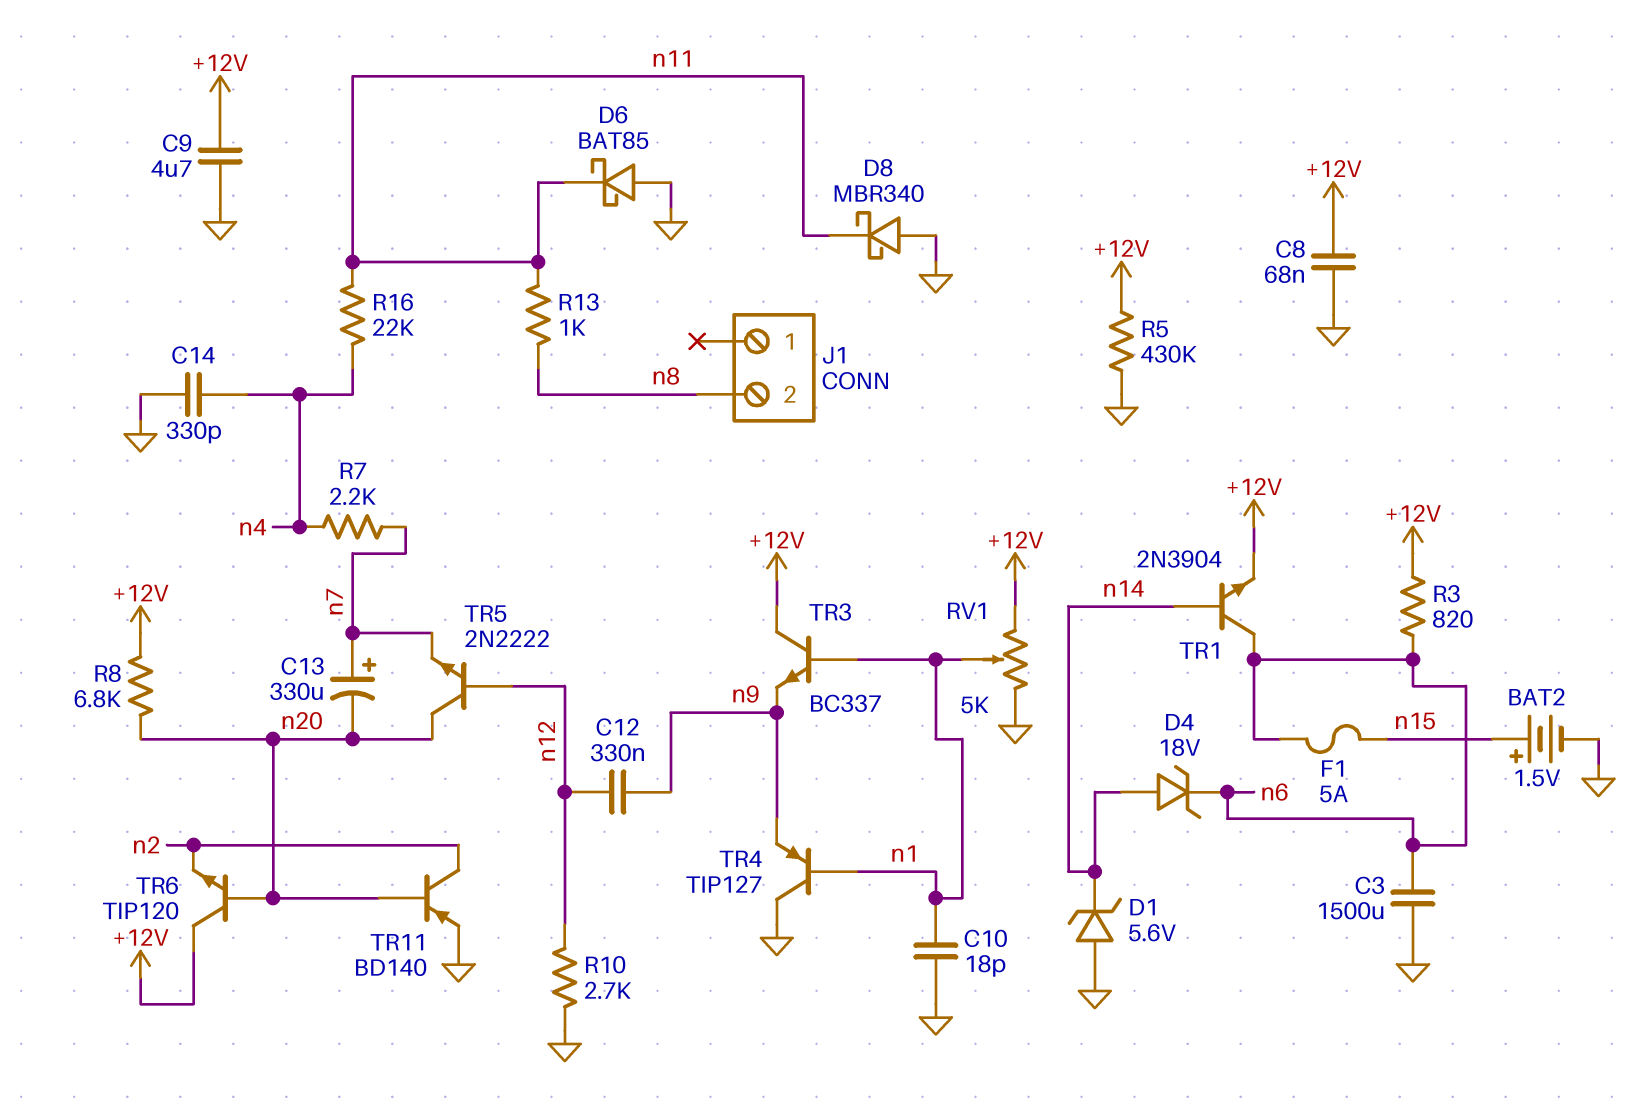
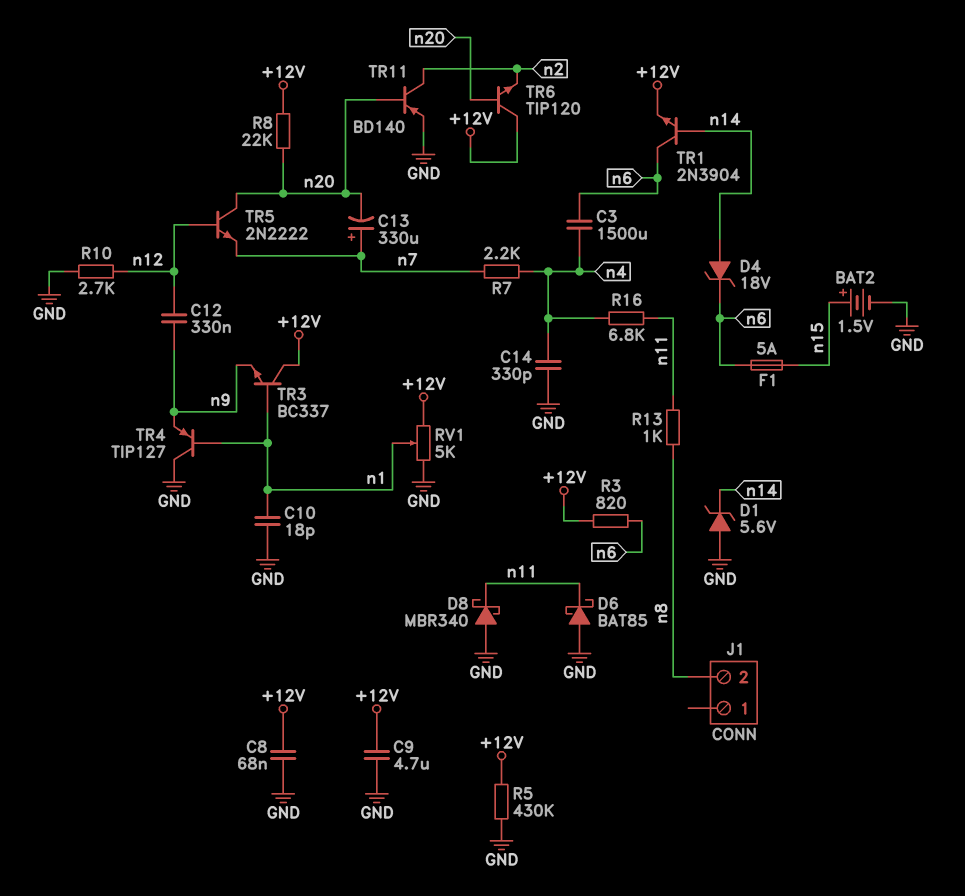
C3: 1500uF (GND, n6) -> 1500uF (n4, n6)
R8: 6.8k (+12V, n20) -> 22k (+12V, n20)
R16: 22k (n4, n11) -> 6.8k (n4, n11)

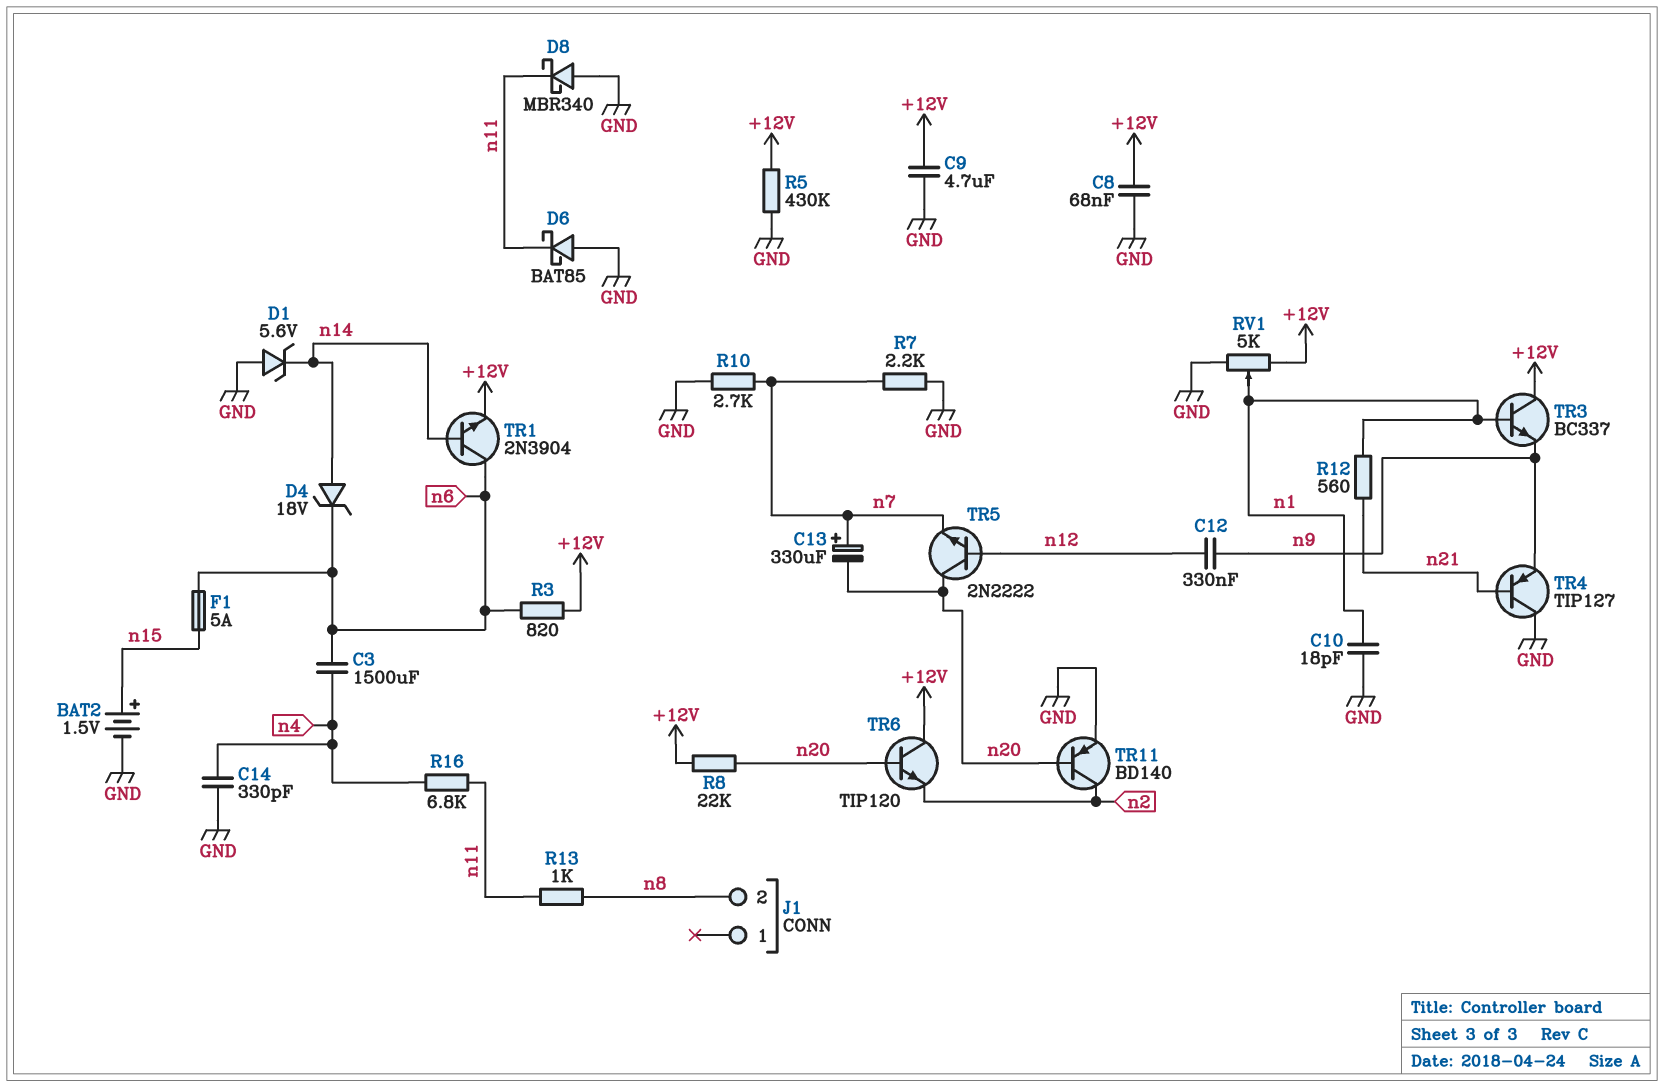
R7: 2.2k (n4, n7) -> 2.2k (GND, n7)
R10: 2.7k (GND, n12) -> 2.7k (GND, n7)
R12: none -> 560 (n1, n21)
TR4: PNP TIP127 (B n1, C GND, E n9) -> PNP TIP127 (B n21, C GND, E n9)

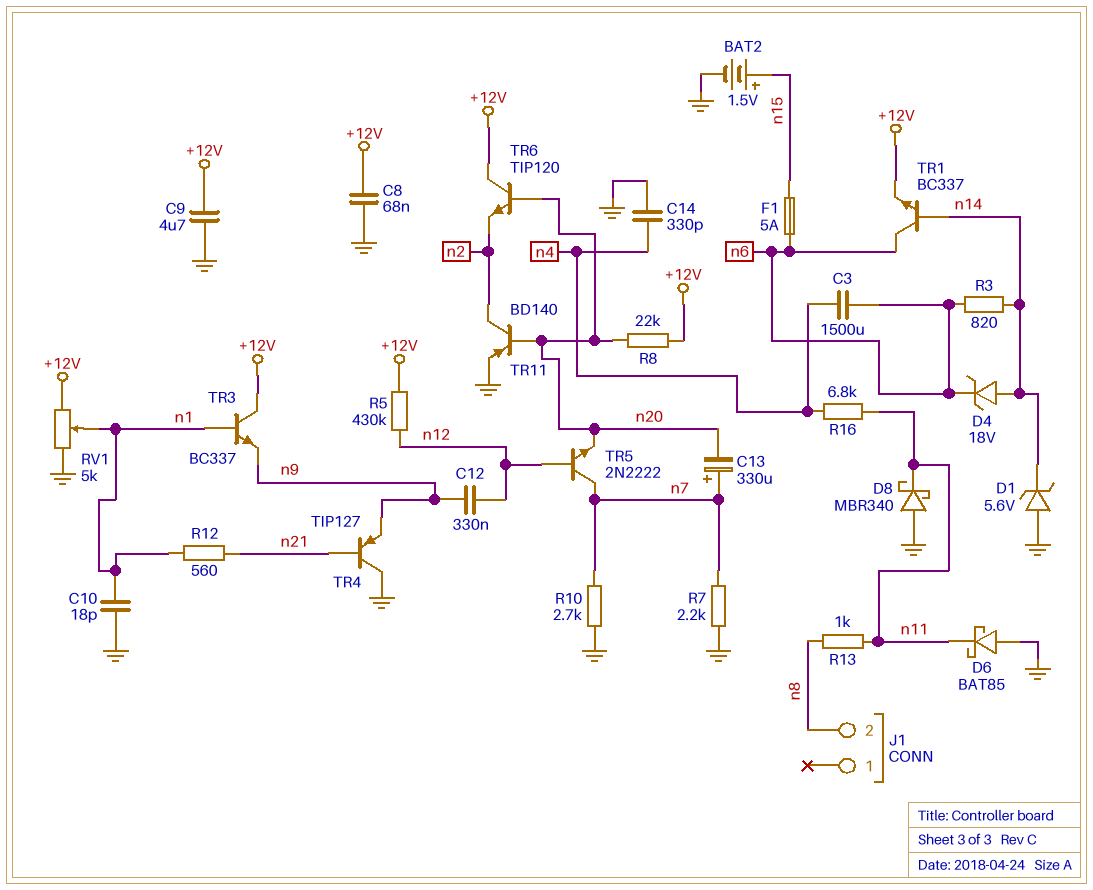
R3: 820 (+12V, n6) -> 820 (n6, n14)
R5: 430k (+12V, GND) -> 430k (+12V, n12)
TR1: NPN 2N3904 (B n14, C n6, E +12V) -> NPN BC337 (B n14, C n6, E +12V)
TR5: NPN 2N2222 (B n12, C n20, E n7) -> NPN 2N2222 (B n12, C n7, E n20)

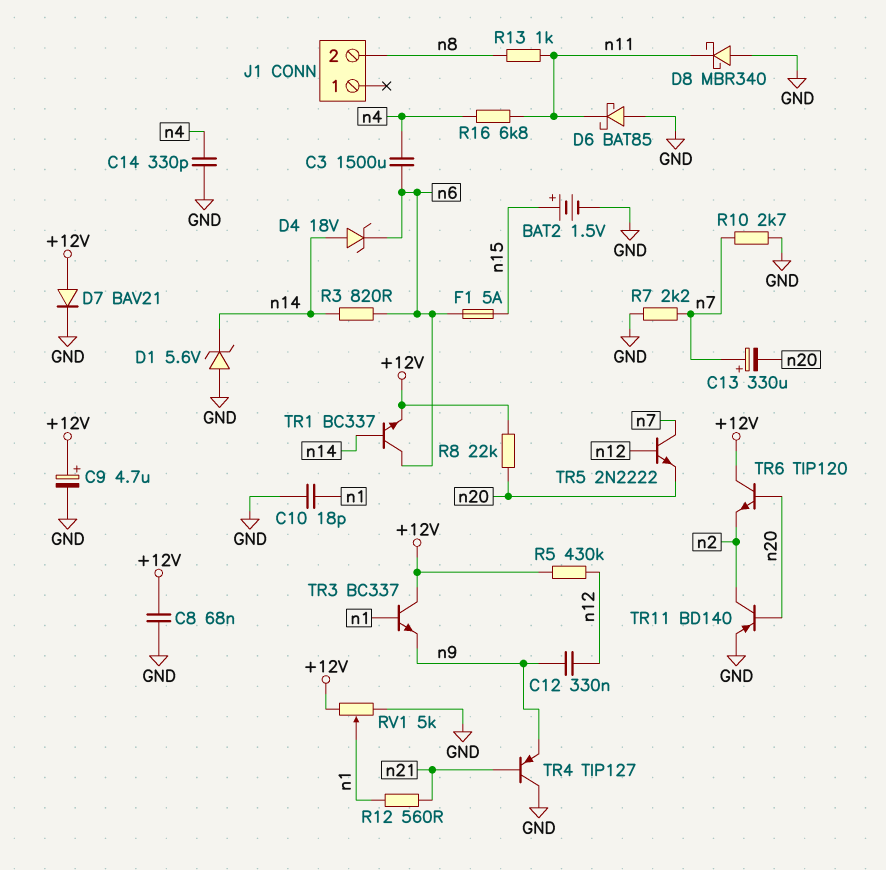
C9: 4.7uF (+12V, GND) -> 4.7uF (plus +12V, minus GND)
D7: none -> diode BAV21 (A +12V, K GND)

